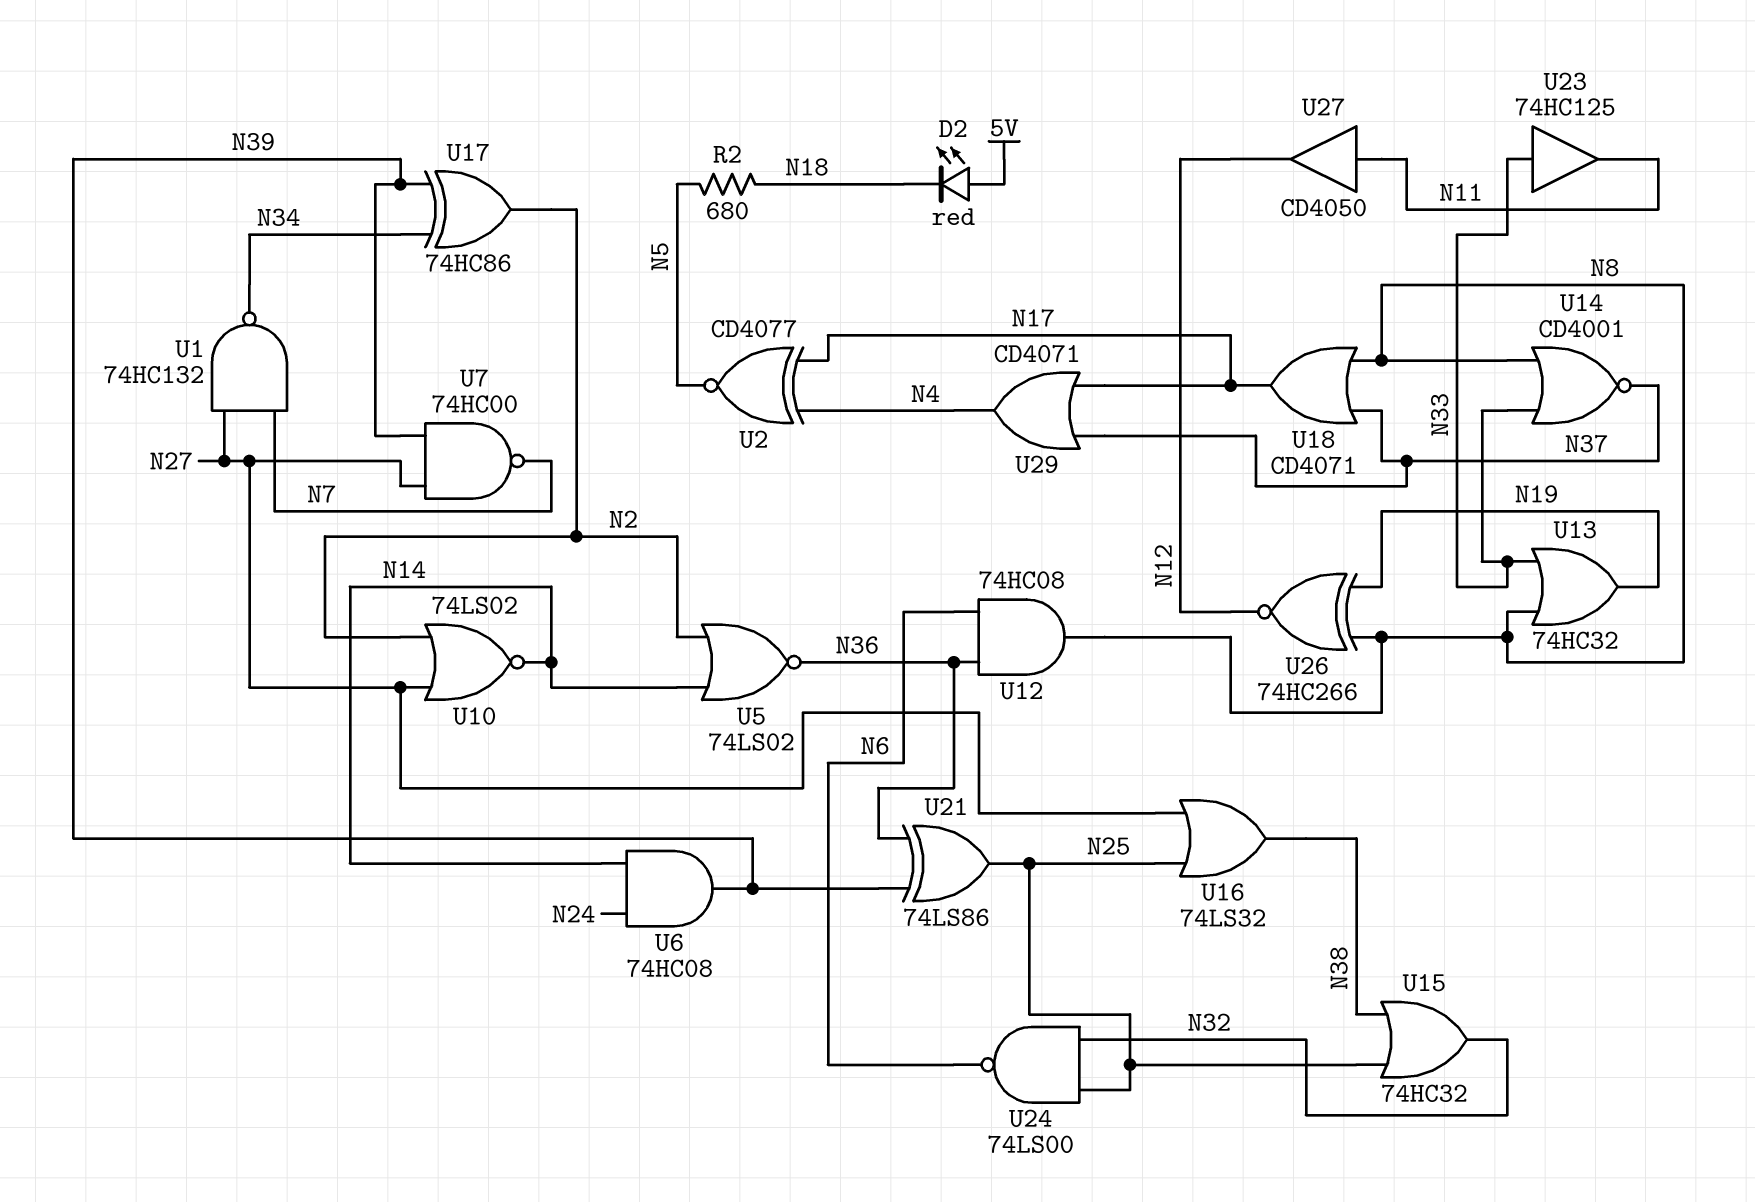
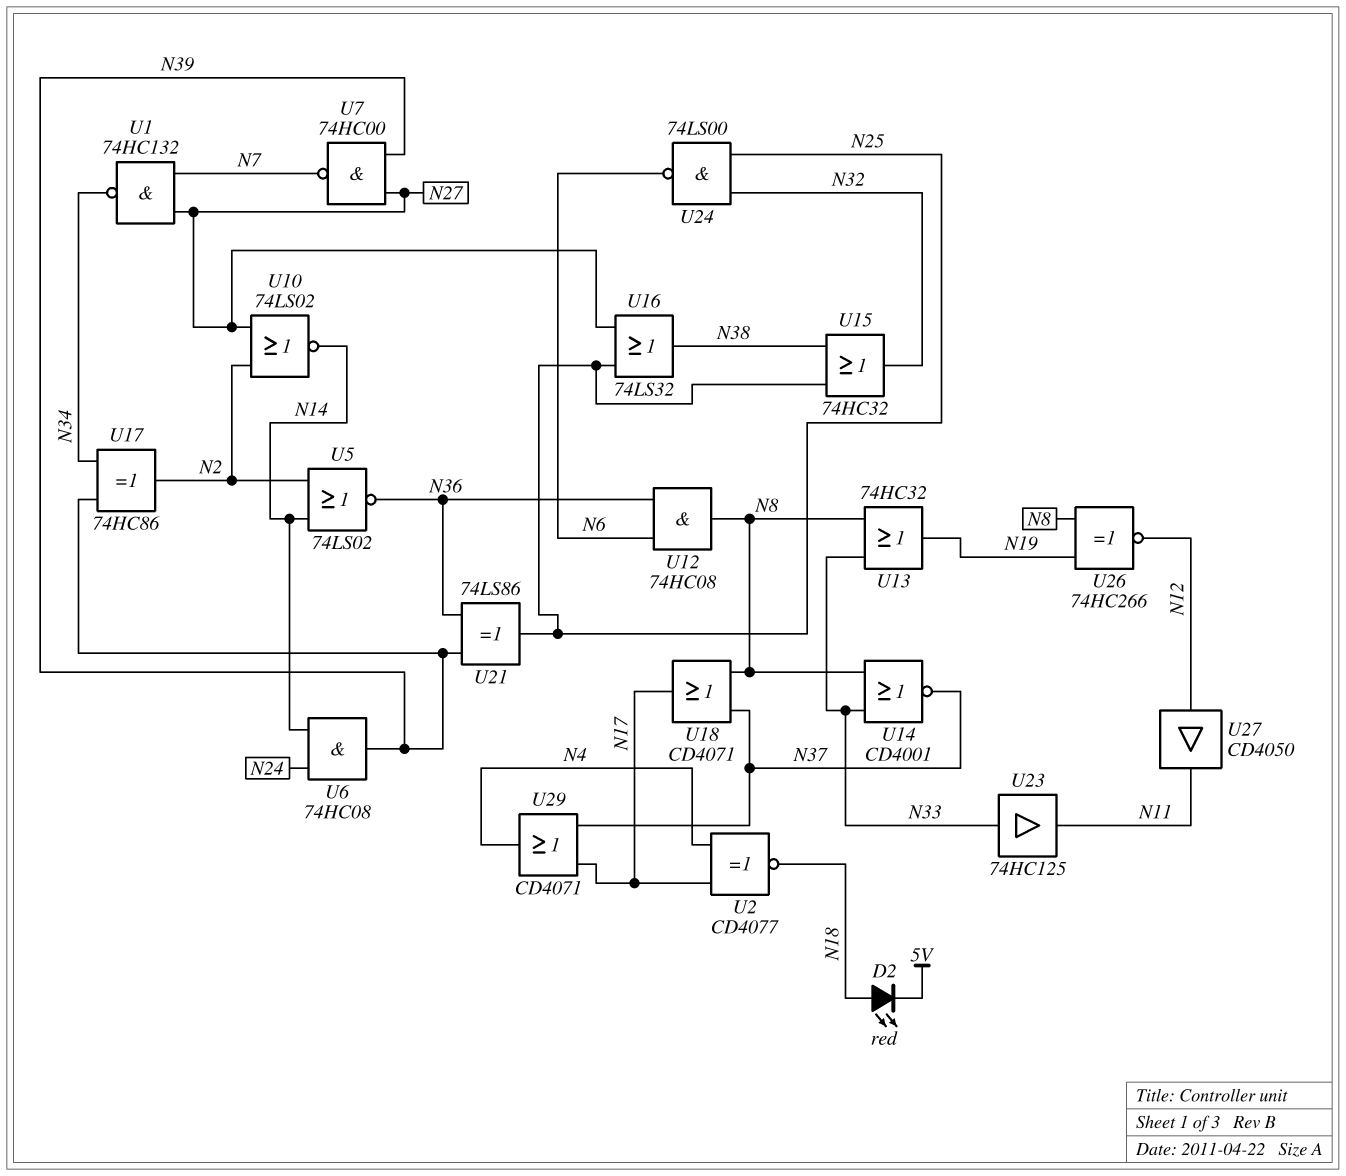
D2: LED red (A 5V, K N18) -> LED red (A N18, K 5V)
R2: 680 (N5, N18) -> none
U2: XNOR CD4077 (in N4, in N17, out N5) -> XNOR CD4077 (in N4, in N17, out N18)
U27: buffer CD4050 (in N11, out N12) -> buffer CD4050 (in N12, out N11)

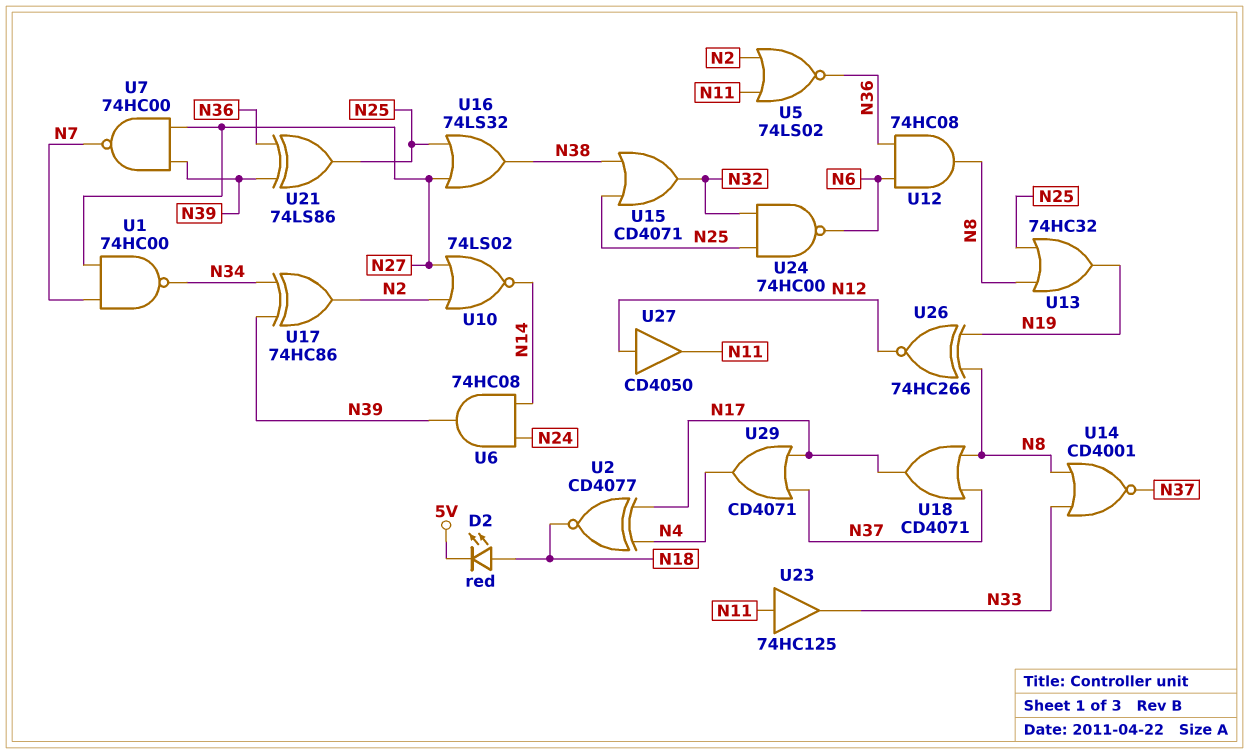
U1: NAND 74HC132 (in N7, in N27, out N34) -> NAND 74HC00 (in N7, in N27, out N34)
U5: NOR 74LS02 (in N2, in N14, out N36) -> NOR 74LS02 (in N2, in N11, out N36)
U13: OR 74HC32 (in N8, in N33, out N19) -> OR 74HC32 (in N8, in N25, out N19)
U15: OR 74HC32 (in N25, in N38, out N32) -> OR CD4071 (in N25, in N38, out N32)
U23: buffer 74HC125 (in N33, out N11) -> buffer 74HC125 (in N11, out N33)
U24: NAND 74LS00 (in N25, in N32, out N6) -> NAND 74HC00 (in N25, in N32, out N6)

